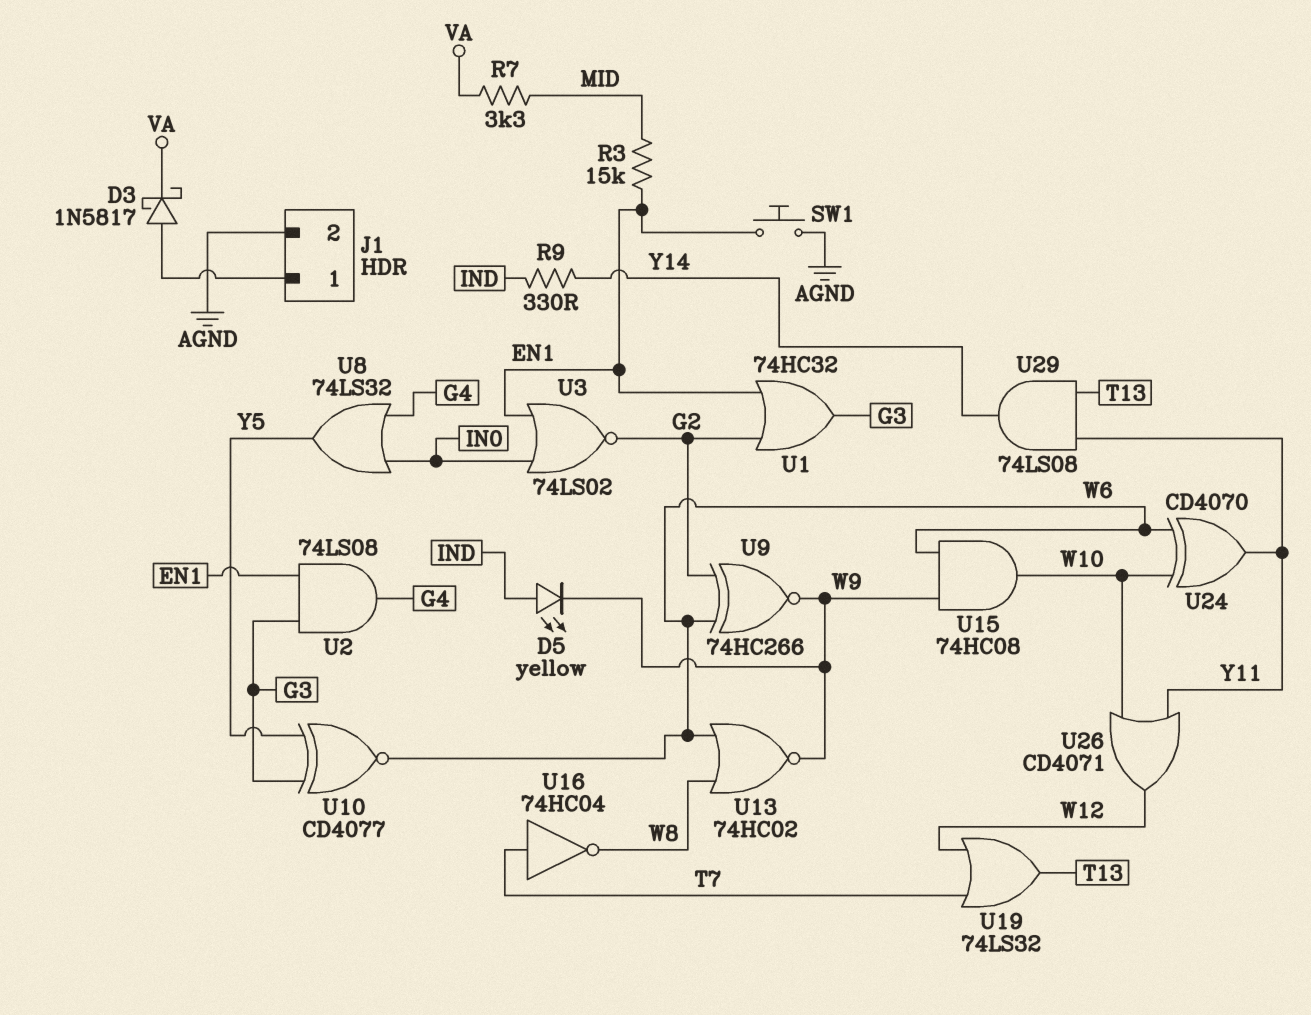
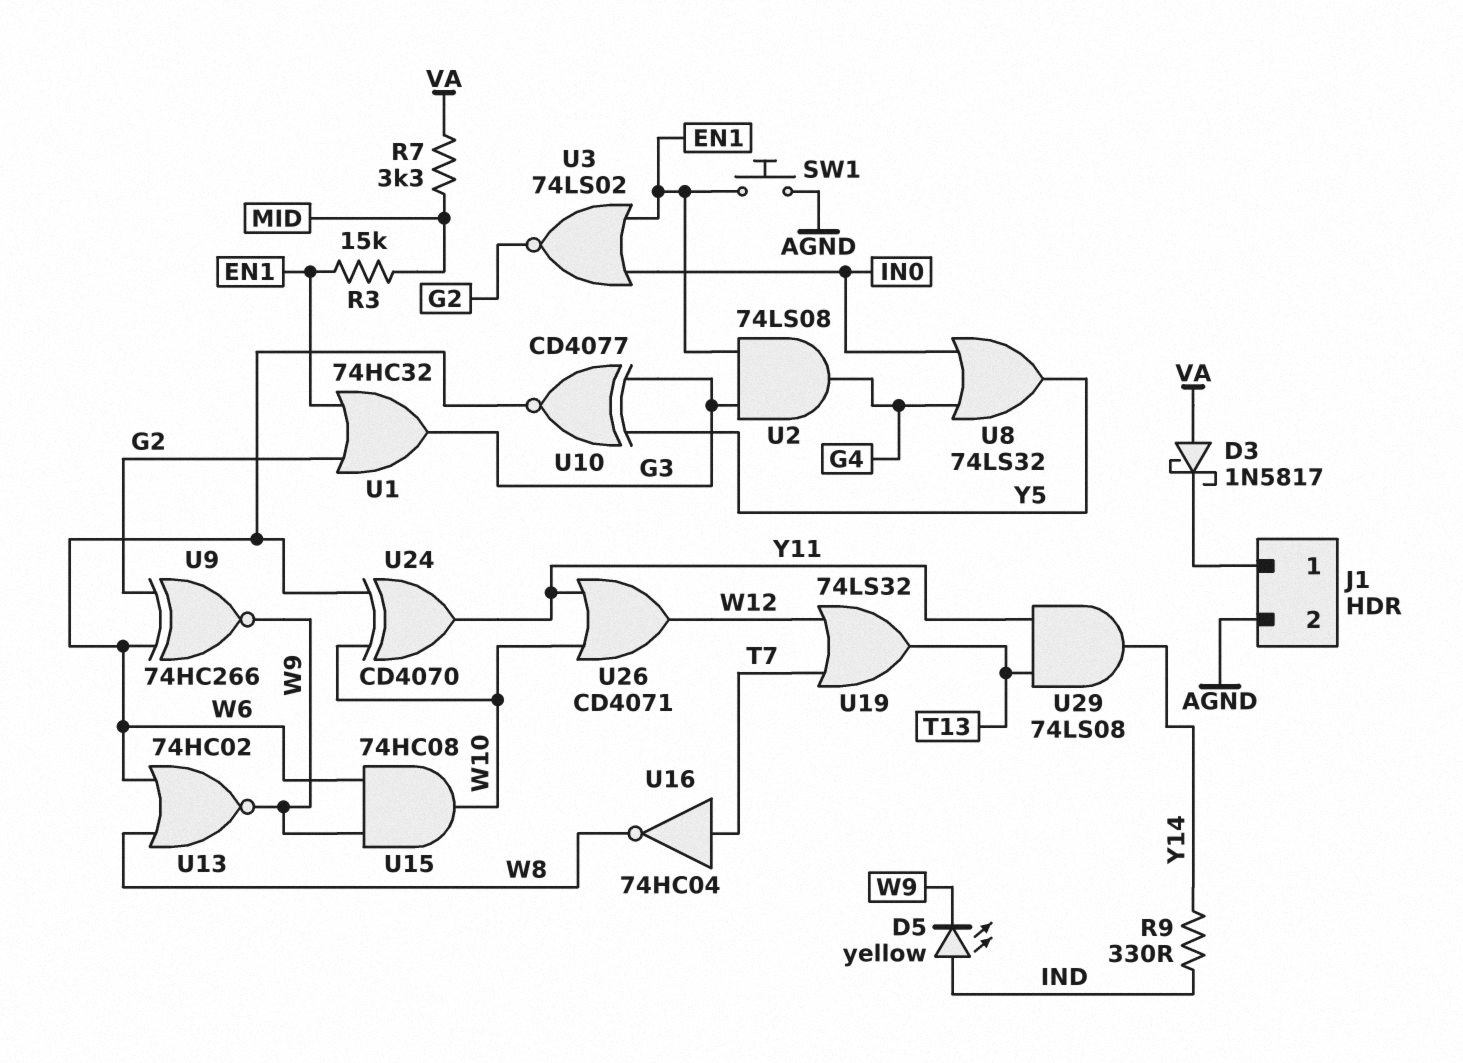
D3: schottky 1N5817 (A J1/1, K VA) -> schottky 1N5817 (A VA, K J1/1)

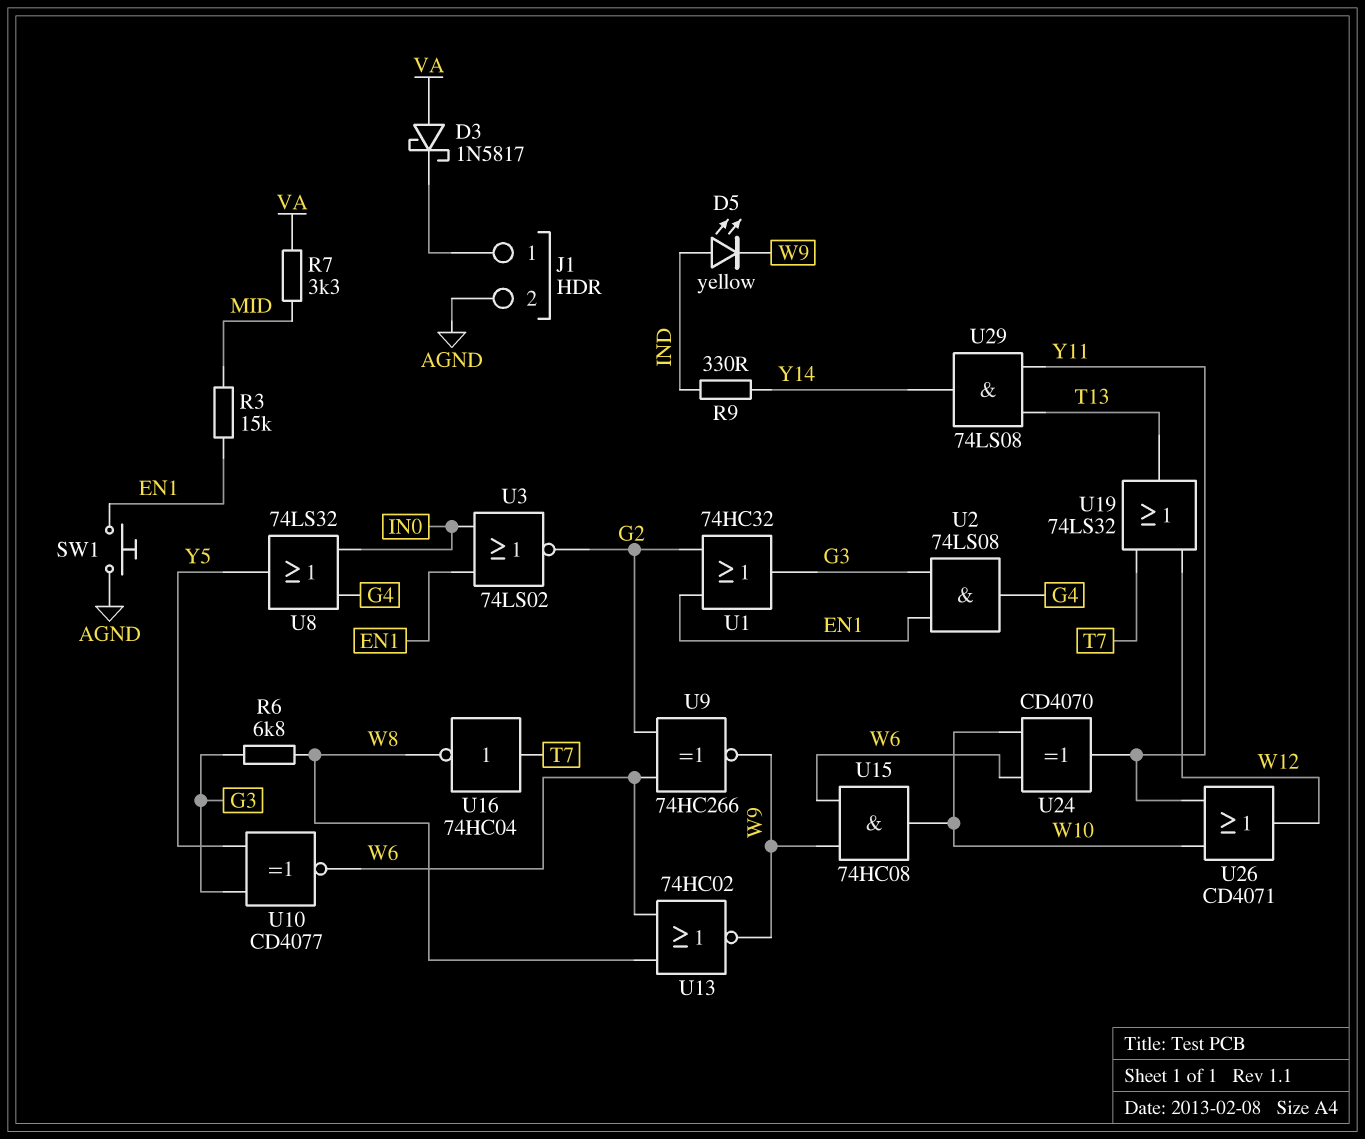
R6: none -> 6.8k (G3, W8)

